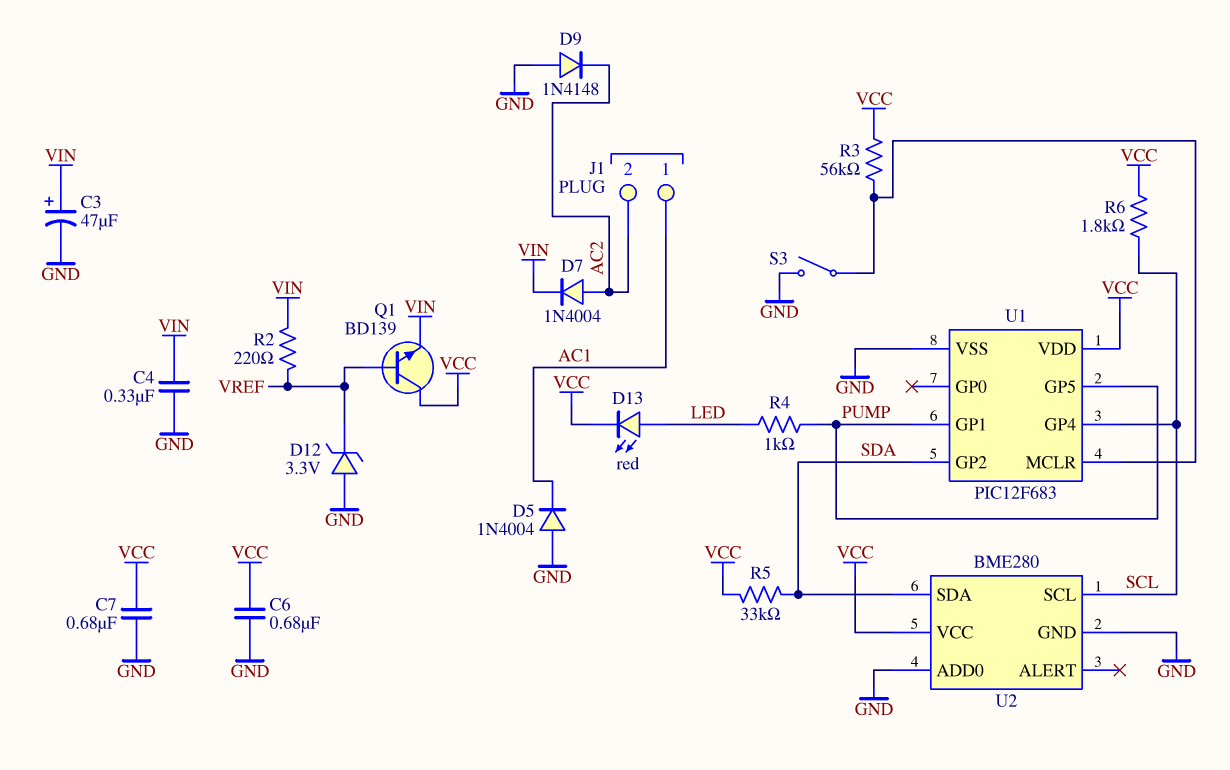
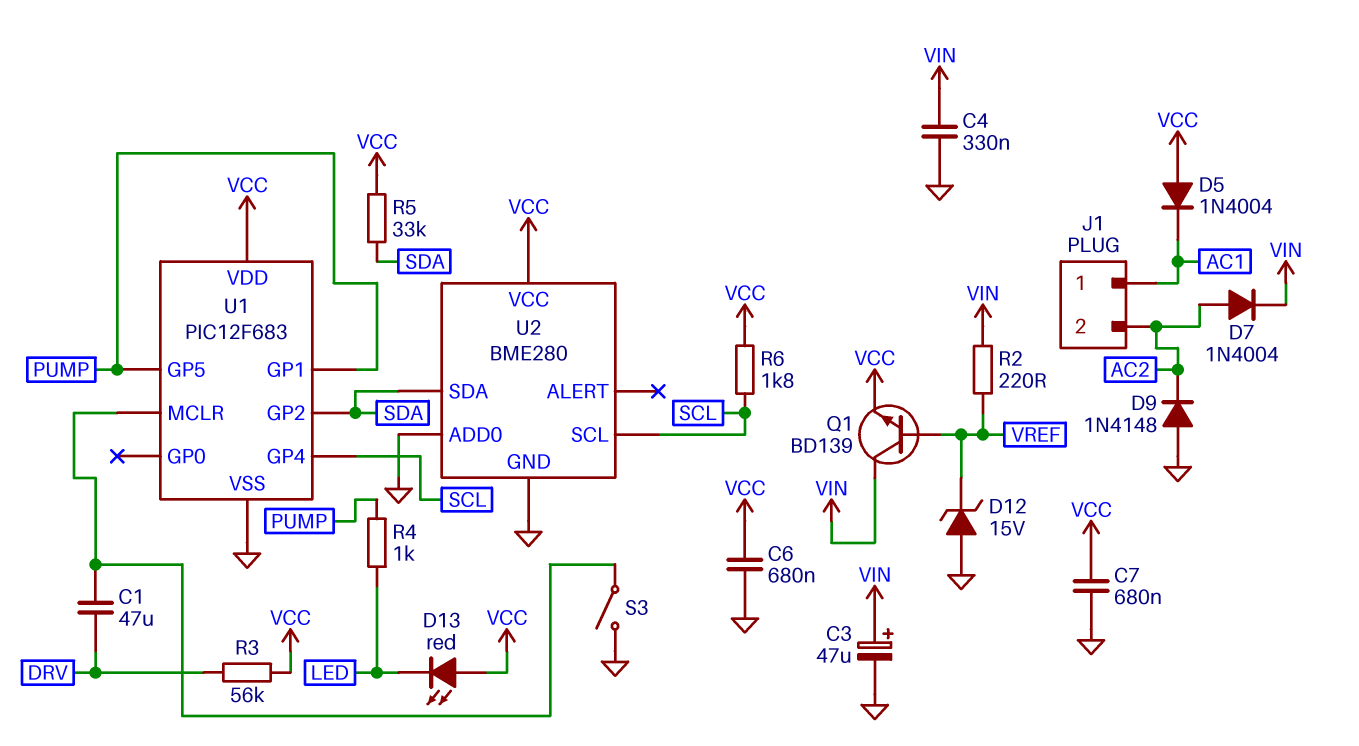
C1: none -> 47uF (DRV, U1/MCLR)
D5: diode 1N4004 (A GND, K AC1) -> diode 1N4004 (A VCC, K AC1)
D12: zener 3.3V (A GND, K VREF) -> zener 15V (A GND, K VREF)
D13: LED red (A LED, K VCC) -> LED red (A VCC, K LED)
Q1: NPN BD139 (B VREF, C VCC, E VIN) -> NPN BD139 (B VREF, C VIN, E VCC)
R3: 56k (U1/MCLR, VCC) -> 56k (DRV, VCC)

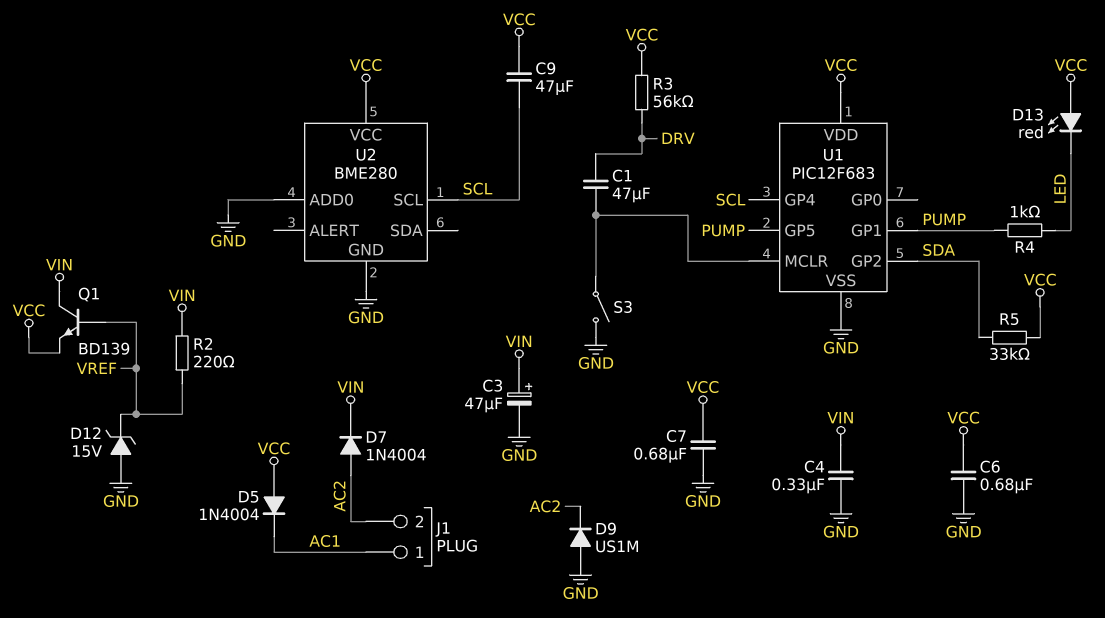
C9: none -> 47uF (SCL, VCC)
D9: diode 1N4148 (A GND, K AC2) -> diode US1M (A GND, K AC2)
R6: 1.8k (SCL, VCC) -> none
U2 pin SDA: SDA -> none

